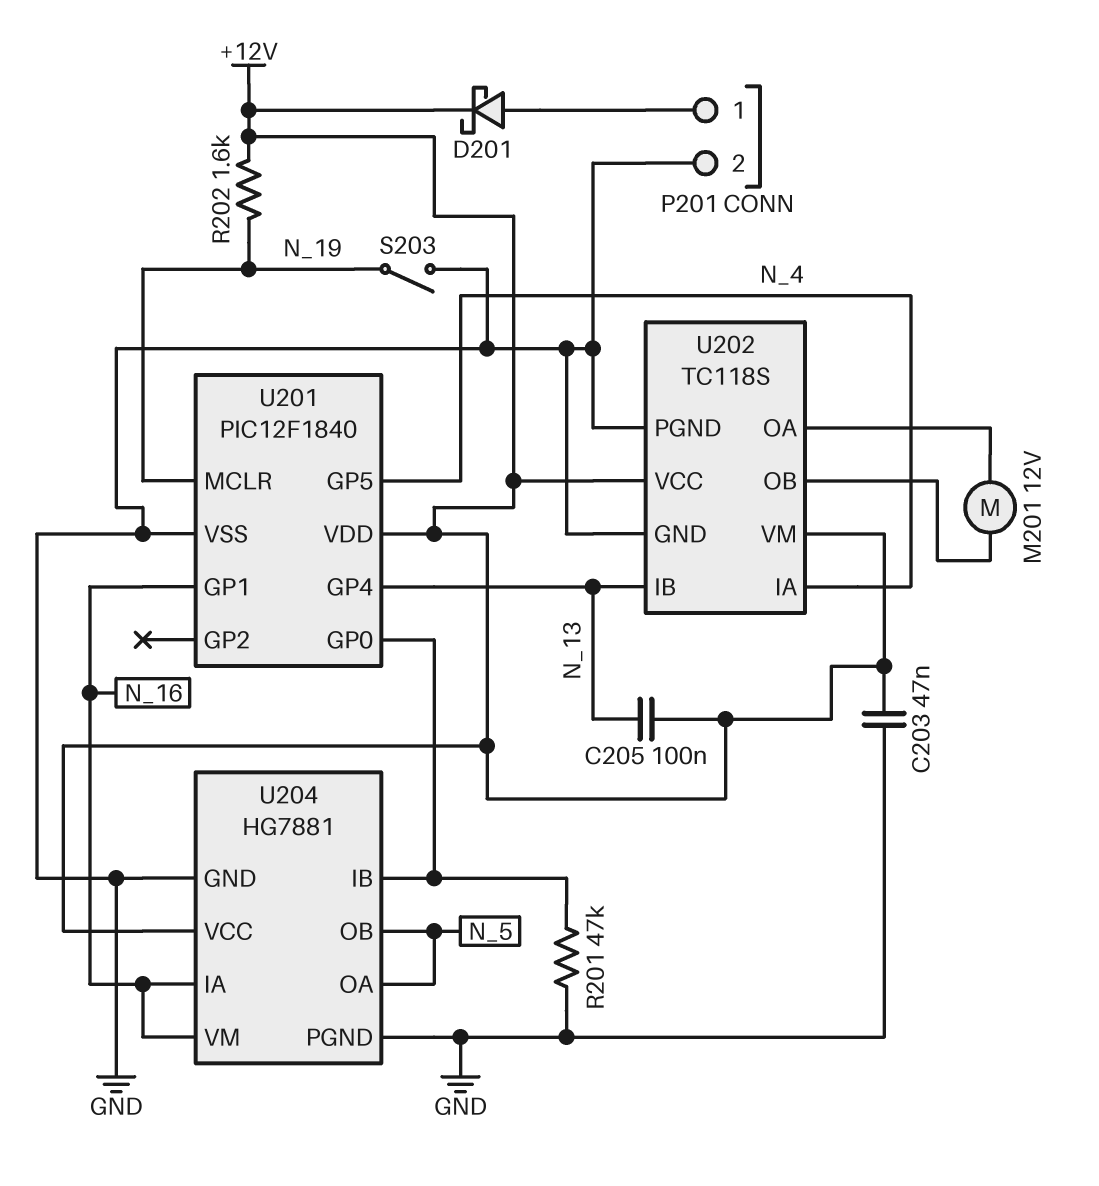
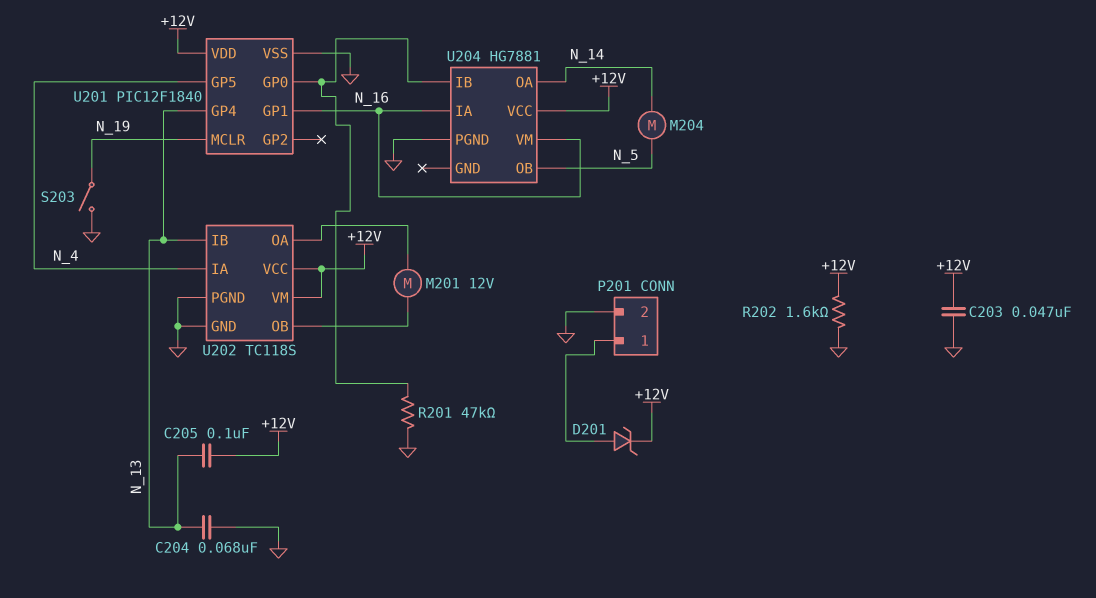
C204: none -> 68nF (GND, N_13)
D201: schottky (A P201/1, K +12V) -> zener (A P201/1, K +12V)
M204: none -> motor (N_5, N_14)
R202: 1.6k (+12V, N_19) -> 1.6k (+12V, GND)
U204 pin GND: GND -> none
U204 pin OA: N_5 -> N_14

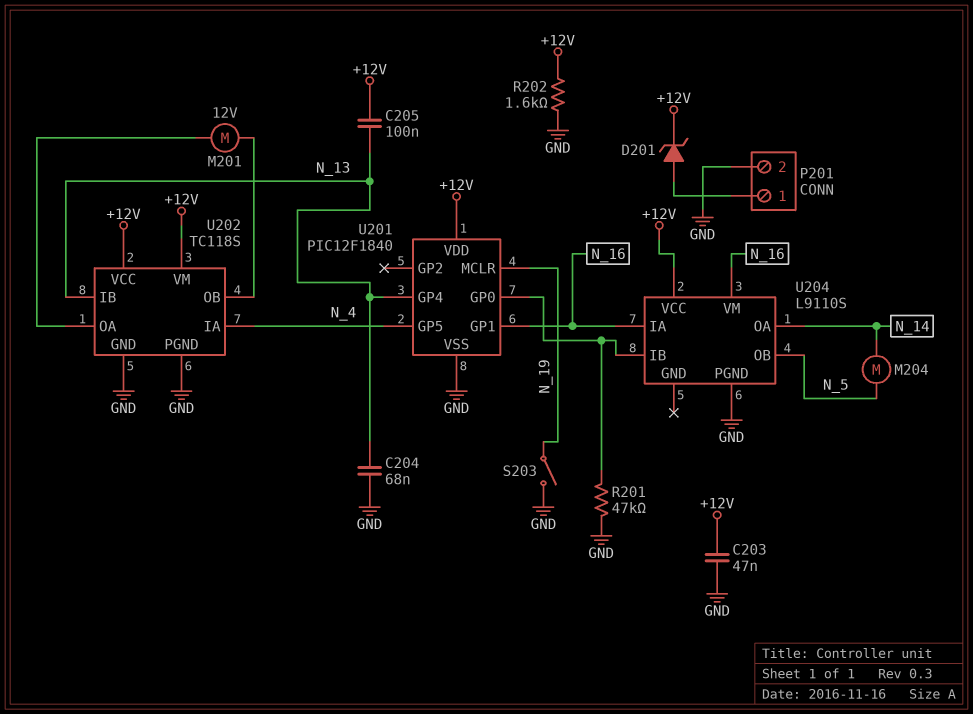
U204: HG7881 -> L9110S

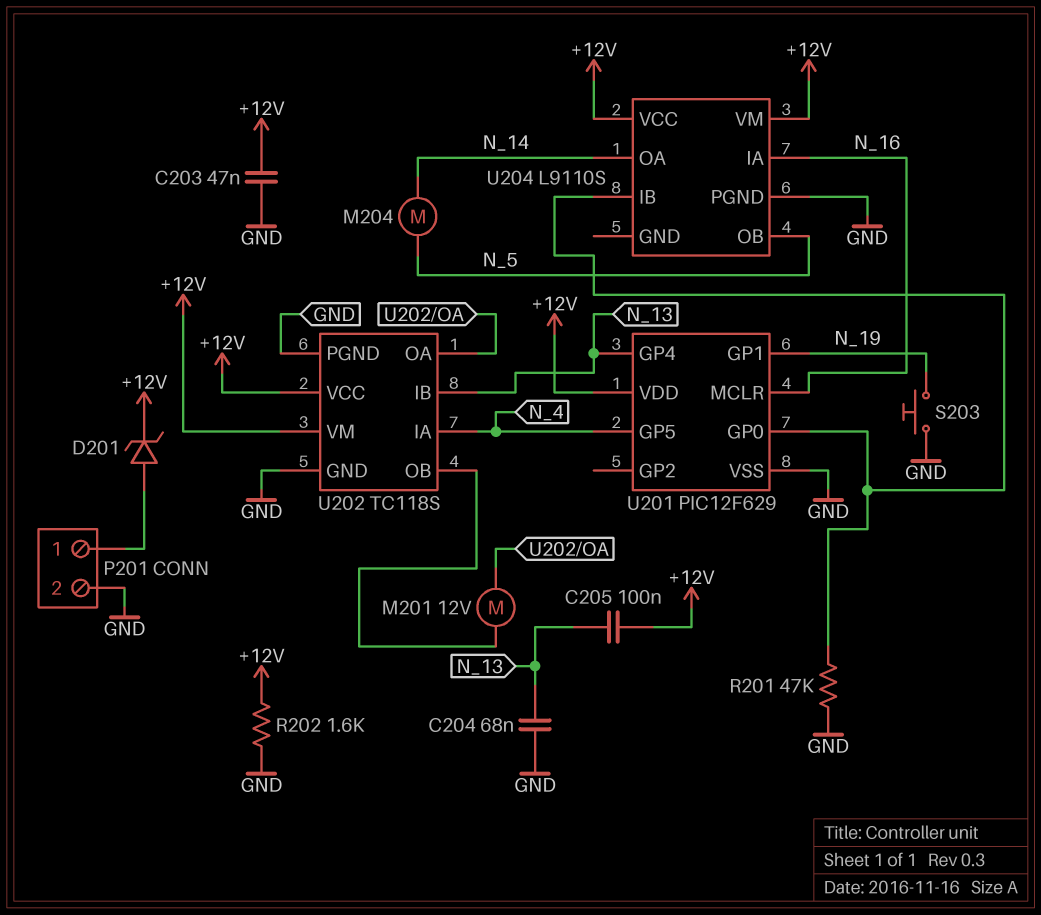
S203: switch (GND, N_19) -> button (GND, N_19)
U201: PIC12F1840 -> PIC12F629
U201 pin GP1: N_16 -> N_19
U201 pin MCLR: N_19 -> N_16
U204 pin VM: N_16 -> +12V

